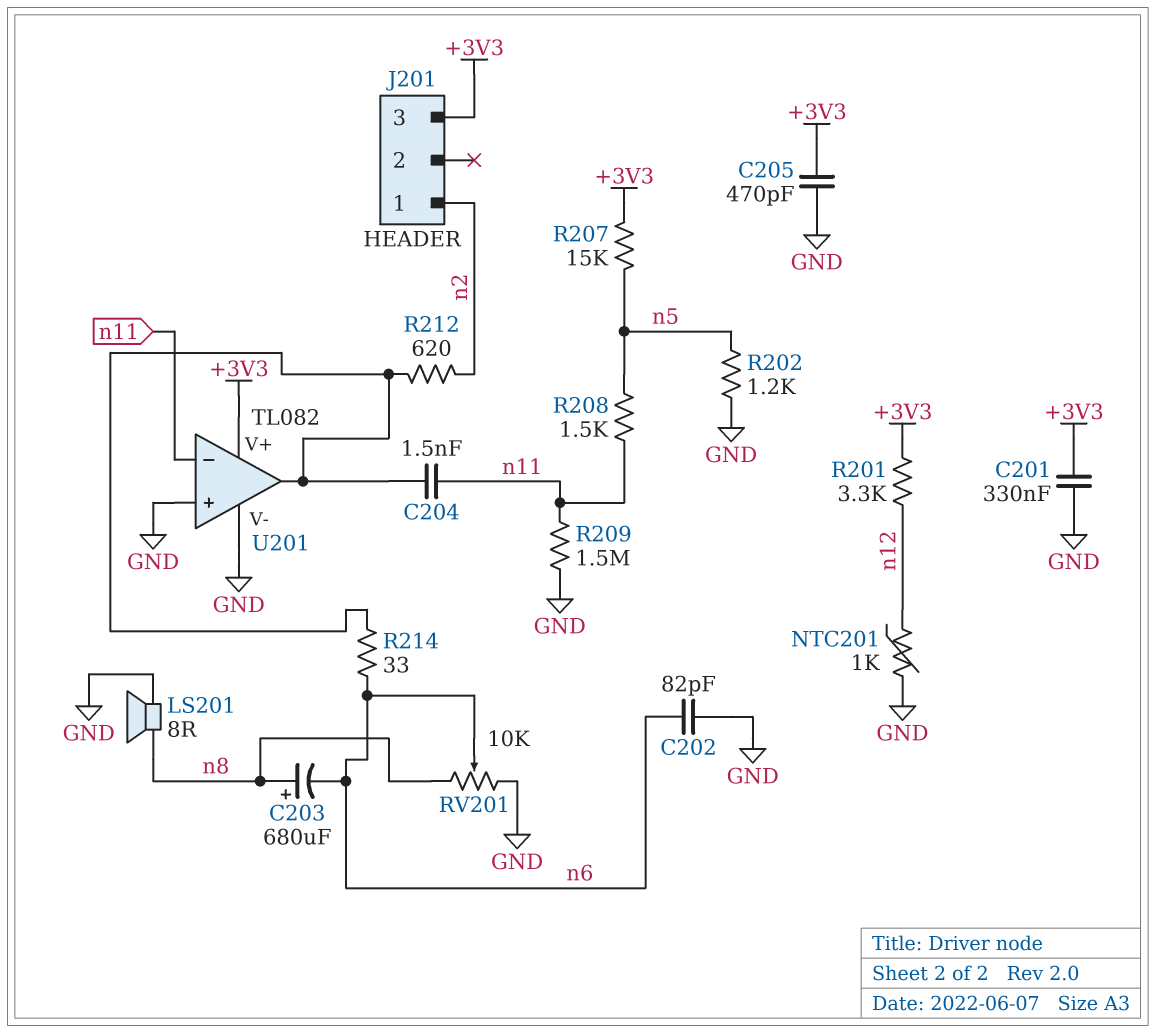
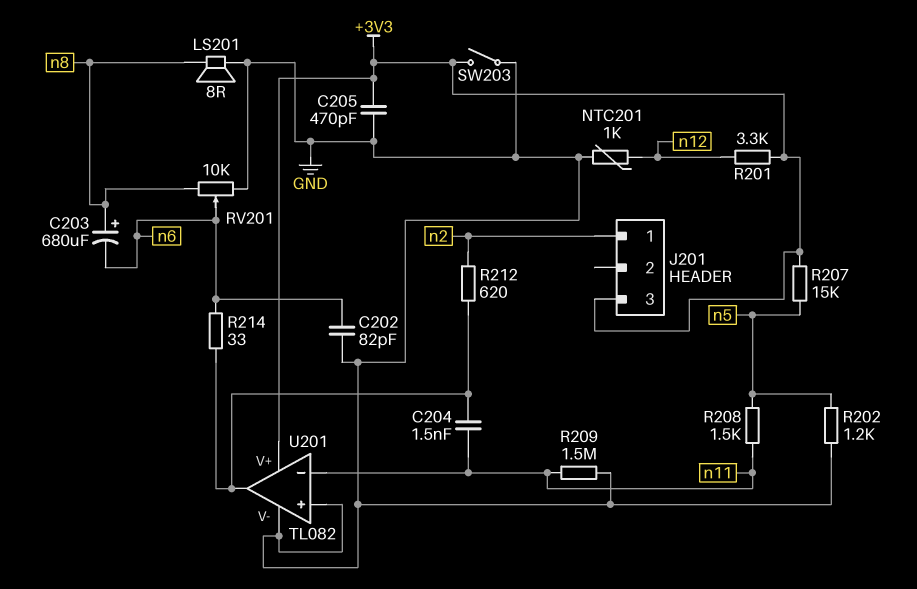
C201: 330nF (+3V3, GND) -> none
SW203: none -> switch (+3V3, GND)

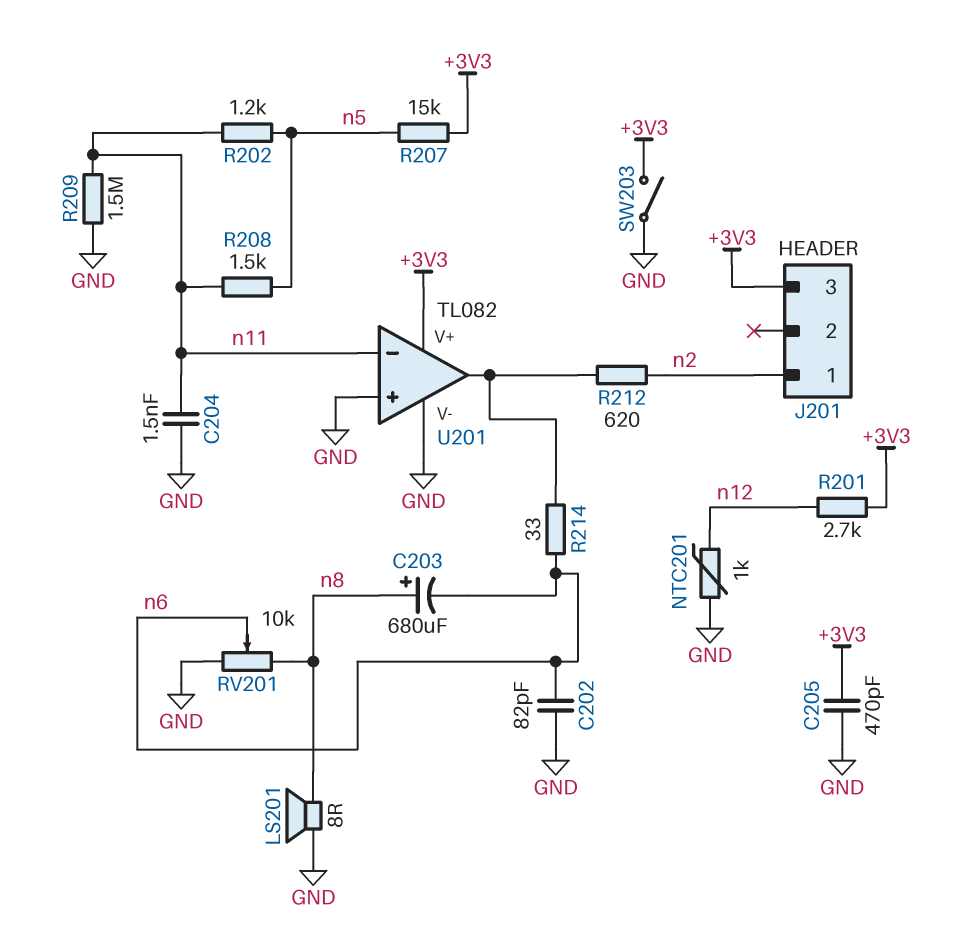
C204: 1.5nF (U201/out, n11) -> 1.5nF (GND, n11)
R201: 3.3k (+3V3, n12) -> 2.7k (+3V3, n12)
R202: 1.2k (GND, n5) -> 1.2k (n5, n11)

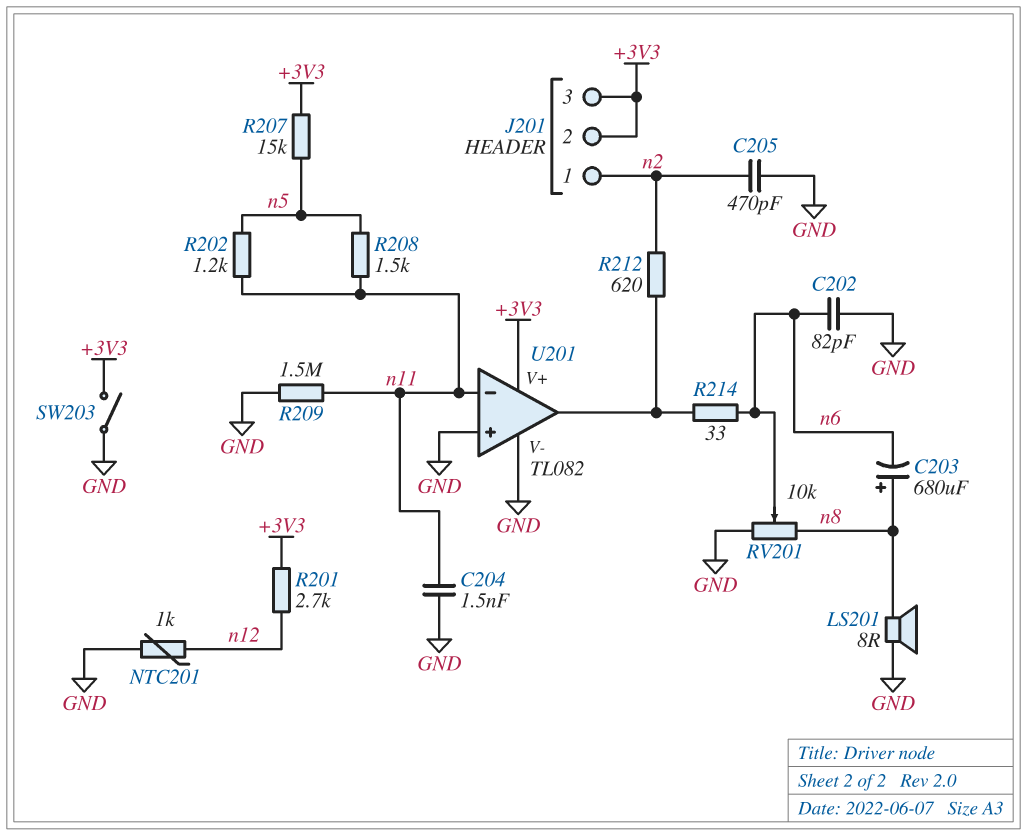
C205: 470pF (+3V3, GND) -> 470pF (GND, n2)
J201 pin 2: none -> +3V3

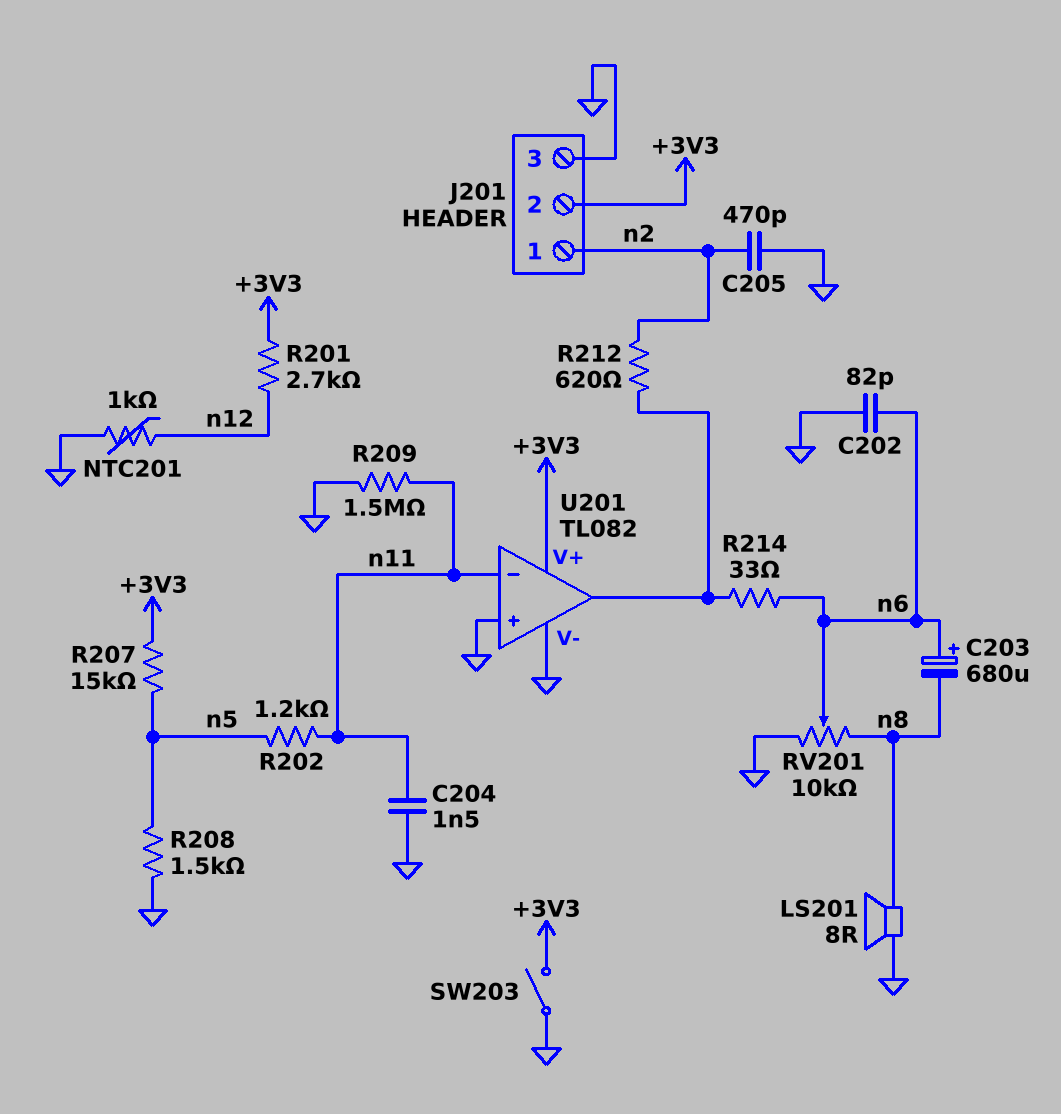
C203: 680uF (plus n8, minus n6) -> 680uF (plus n6, minus n8)
J201 pin 3: +3V3 -> GND
R208: 1.5k (n5, n11) -> 1.5k (GND, n5)

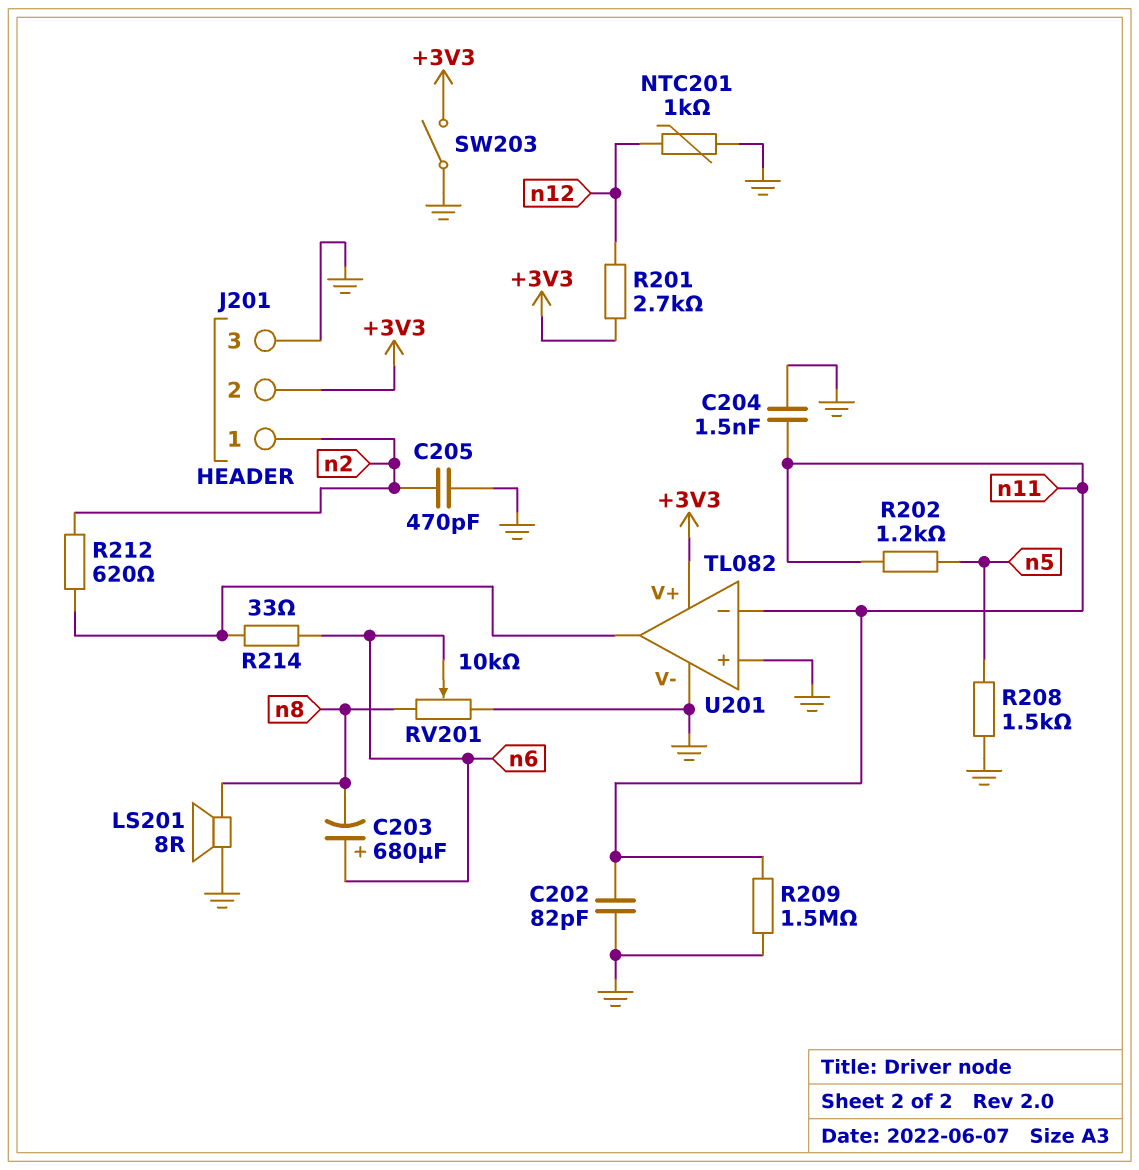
C202: 82pF (GND, n6) -> 82pF (GND, n11)
R207: 15k (+3V3, n5) -> none

